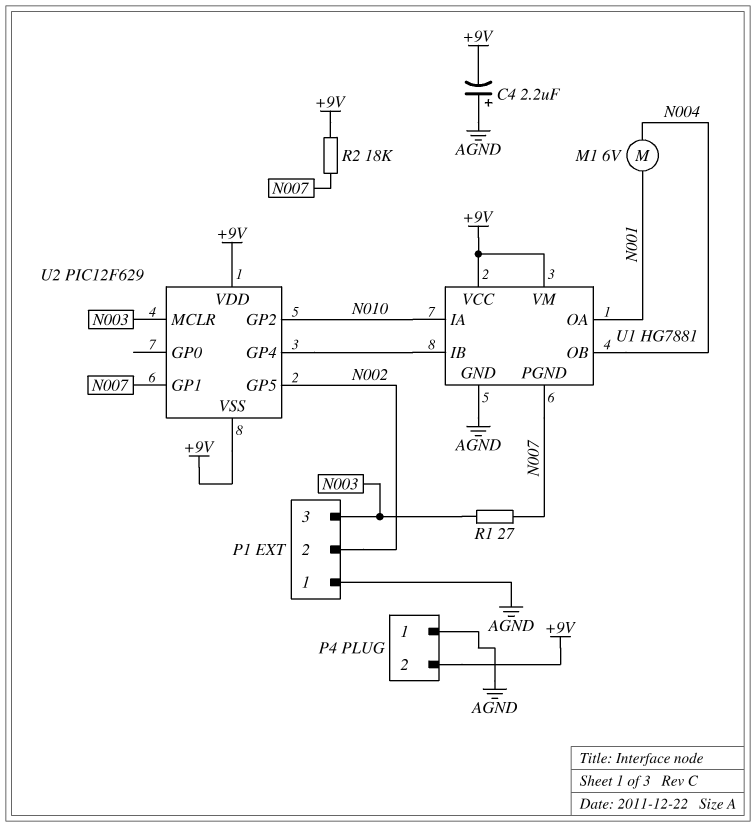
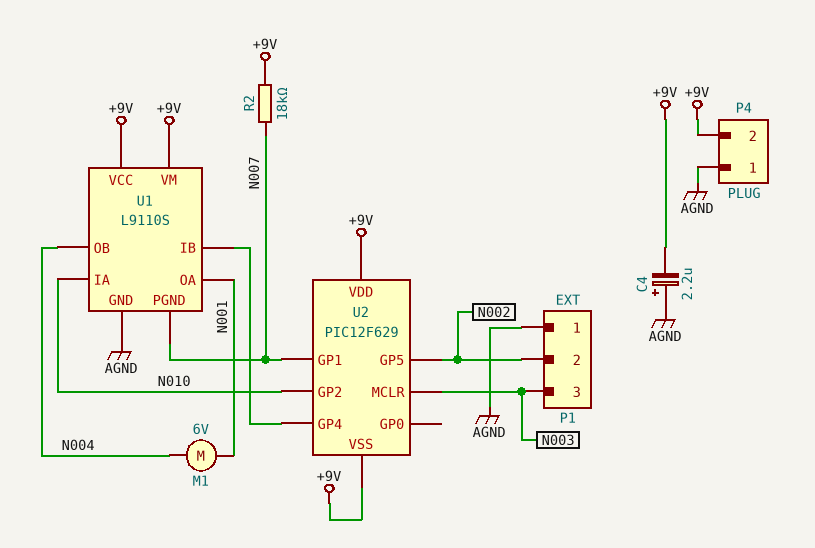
R1: 27 (N003, N007) -> none
U1: HG7881 -> L9110S

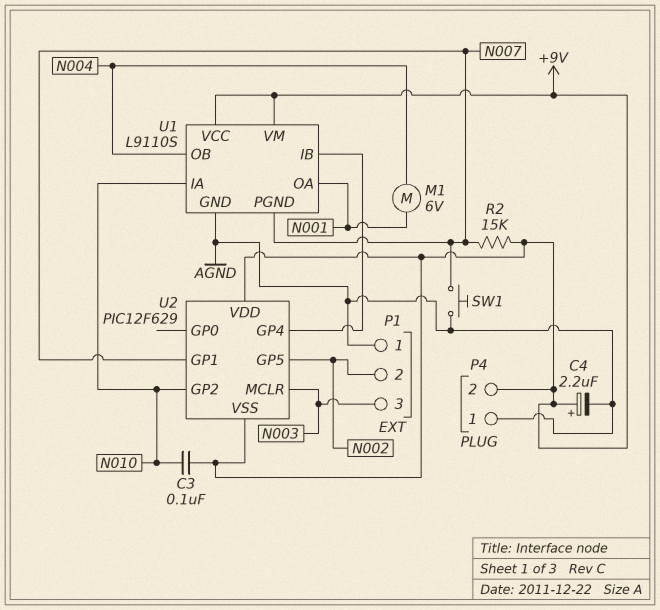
C3: none -> 100nF (+9V, N010)
C4: 2.2uF (plus AGND, minus +9V) -> 2.2uF (plus +9V, minus AGND)
R2: 18k (+9V, N007) -> 15k (+9V, N007)
SW1: none -> button (AGND, N007)

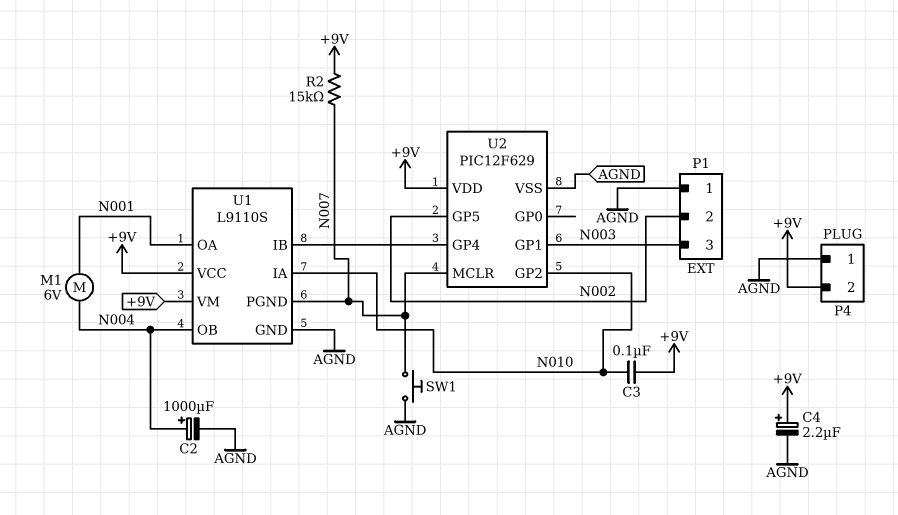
C2: none -> 1000uF (plus N004, minus AGND)
U2 pin GP1: N007 -> N003
U2 pin MCLR: N003 -> N007
U2 pin VSS: +9V -> AGND

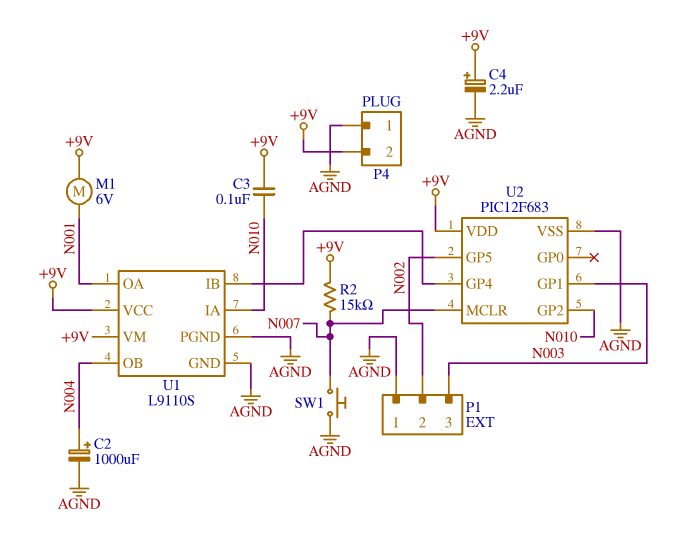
M1: motor 6V (N001, N004) -> motor 6V (+9V, N001)
U1 pin PGND: N007 -> AGND
U2: PIC12F629 -> PIC12F683

